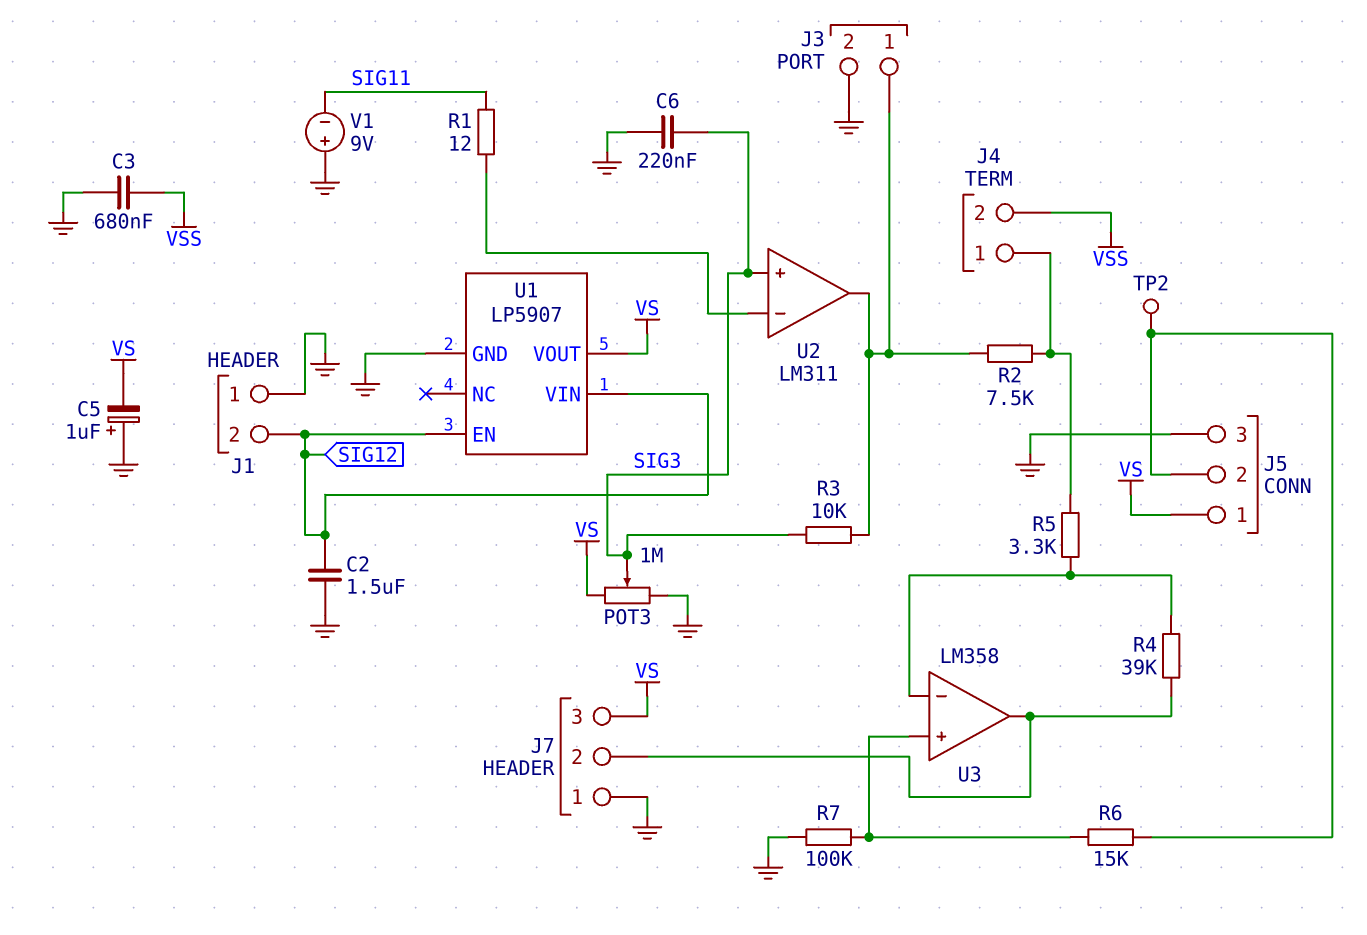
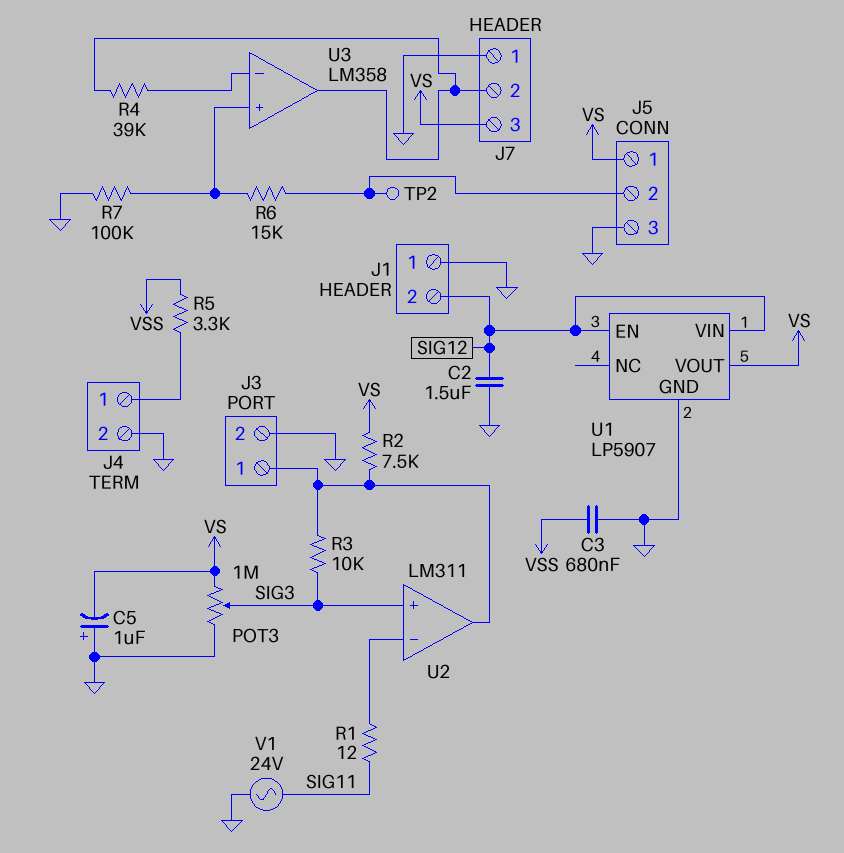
C6: 220nF (GND, SIG3) -> none
J4 pin 2: VSS -> GND
R2: 7.5k (J3/1, J4/1) -> 7.5k (J3/1, VS)
R5: 3.3k (J4/1, U3/in-) -> 3.3k (J4/1, VSS)
V1: 9V (plus GND, minus SIG11) -> AC 24V (GND, SIG11)

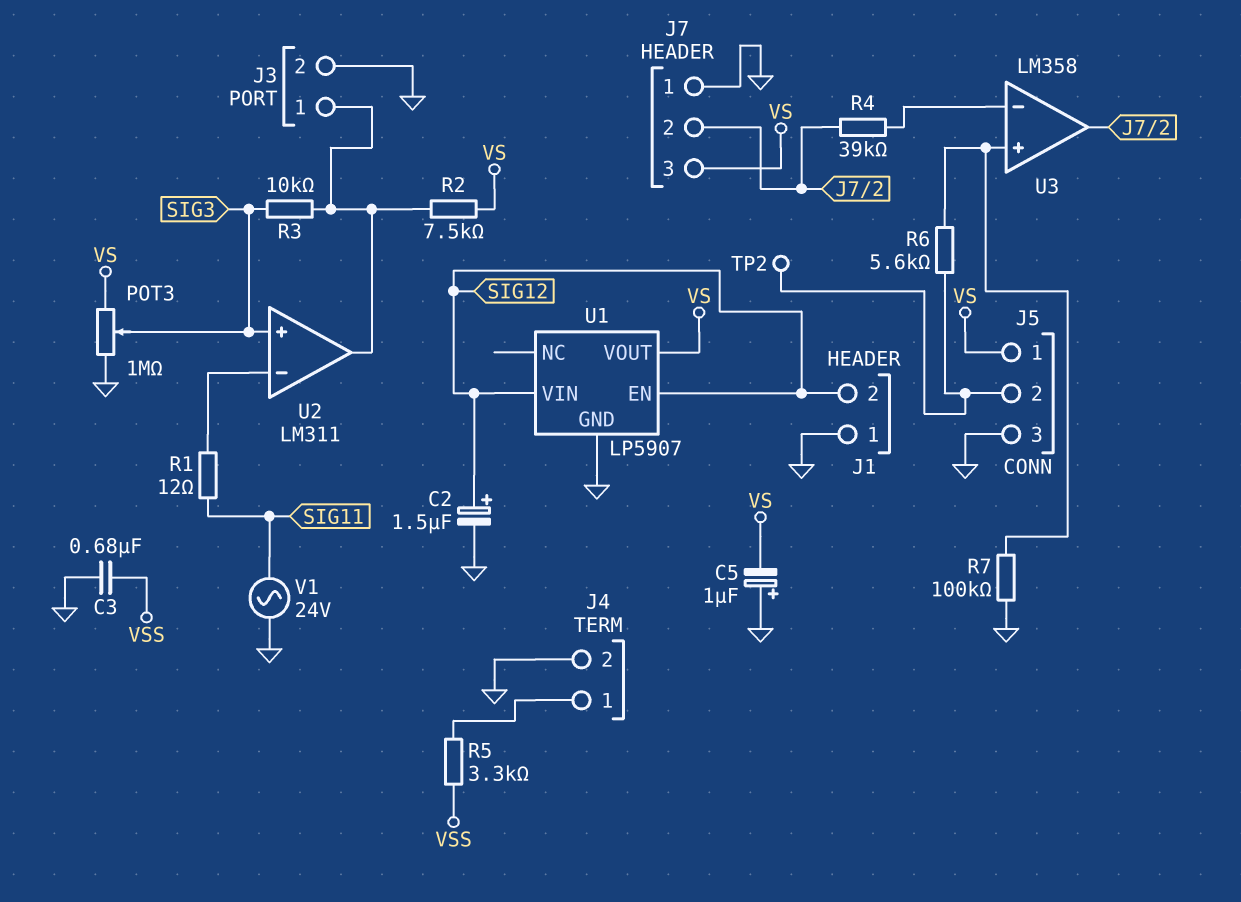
C2: 1.5uF (GND, SIG12) -> 1.5uF (plus SIG12, minus GND)
R6: 15k (J5/2, U3/in+) -> 5.6k (J5/2, U3/in+)

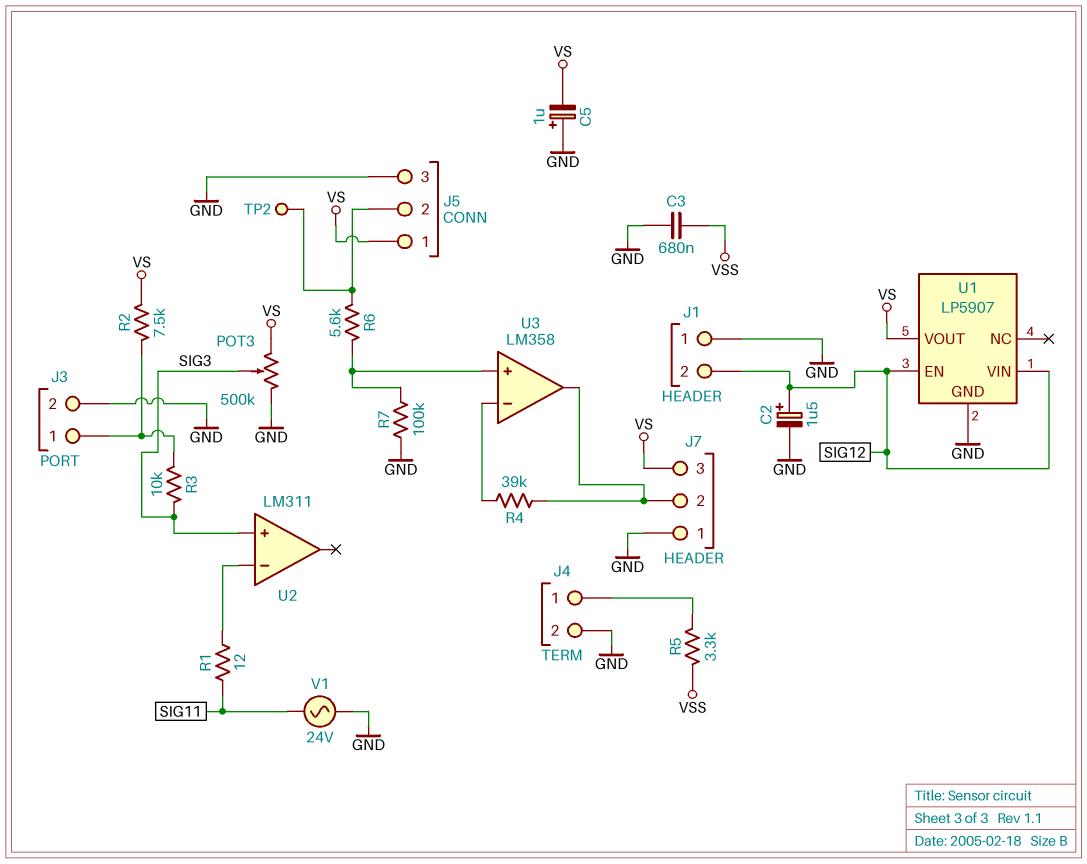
POT3: 1M (GND, VS, wiper SIG3) -> 500k (GND, VS, wiper SIG3)
U2 pin out: J3/1 -> none

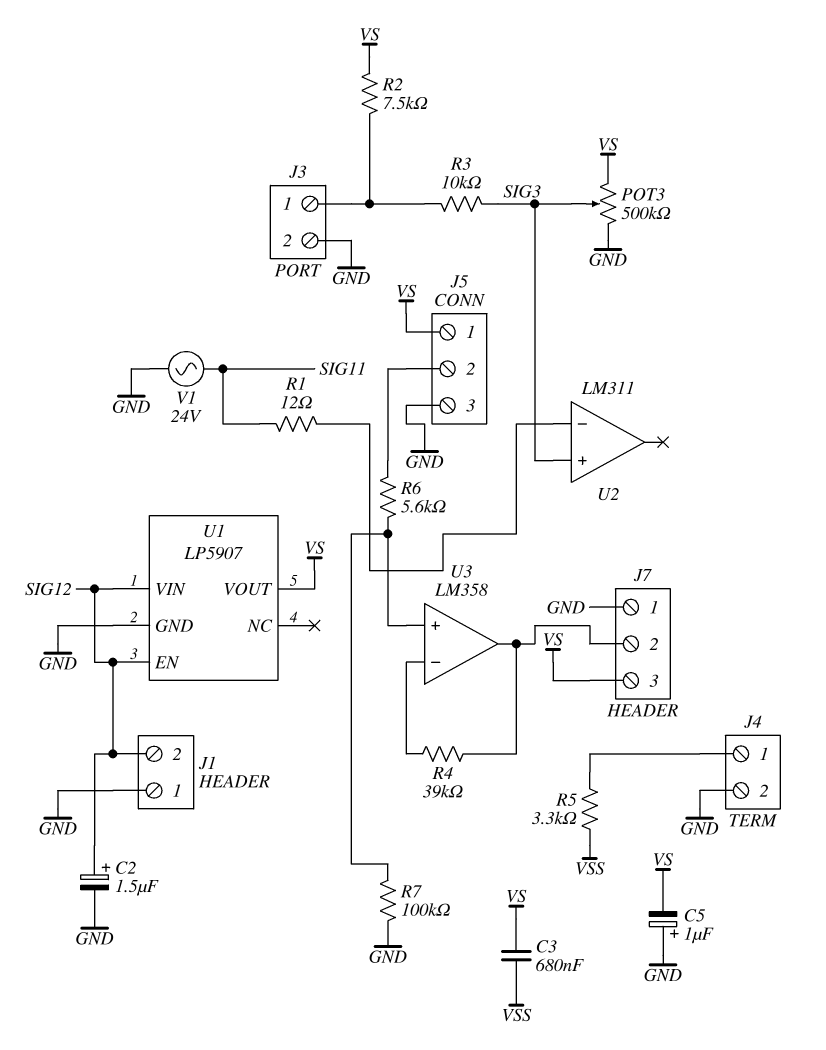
C3: 680nF (GND, VSS) -> 680nF (VS, VSS)
TP2: test point (J5/2) -> none

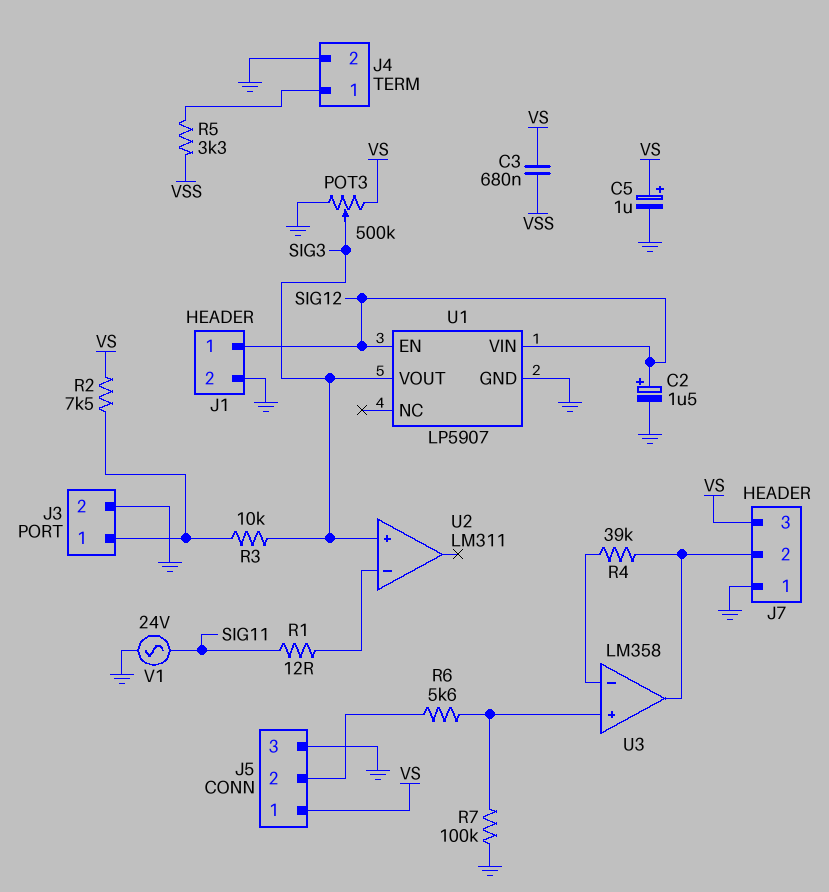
C5: 1uF (plus GND, minus VS) -> 1uF (plus VS, minus GND)
J1 pin 1: GND -> SIG12
J1 pin 2: SIG12 -> GND
U1 pin VOUT: VS -> SIG3

